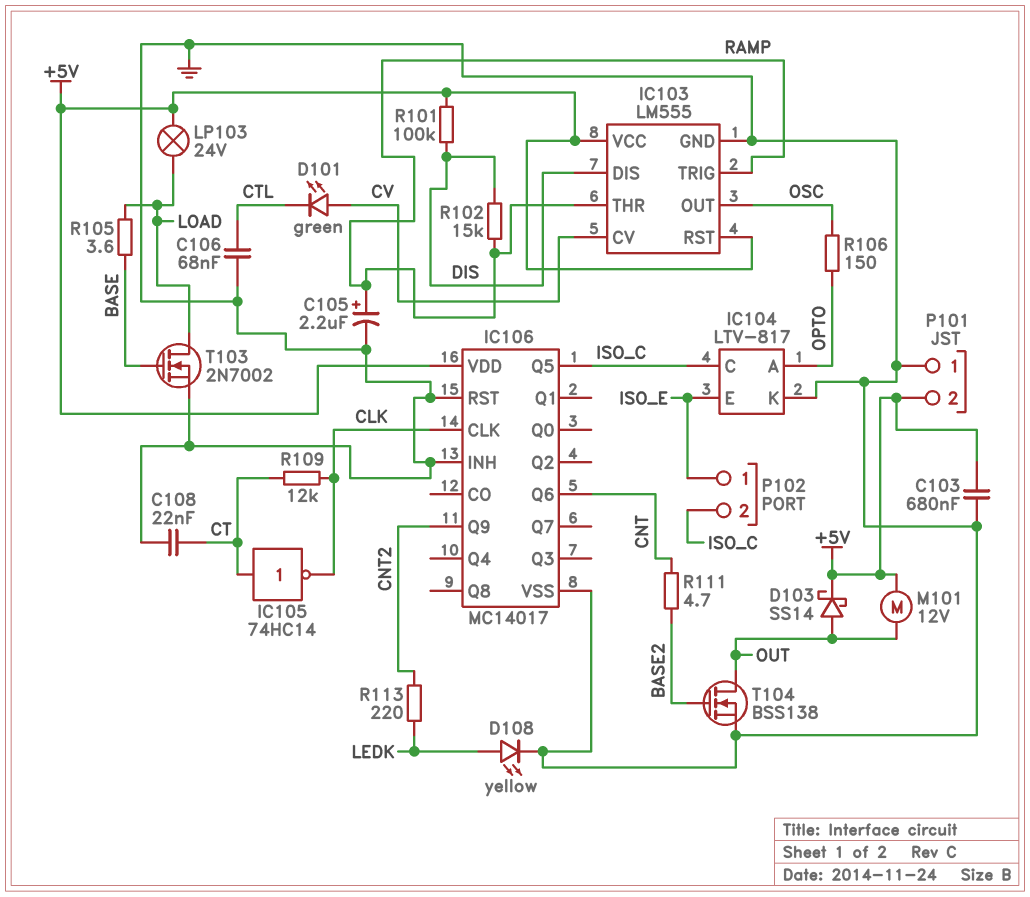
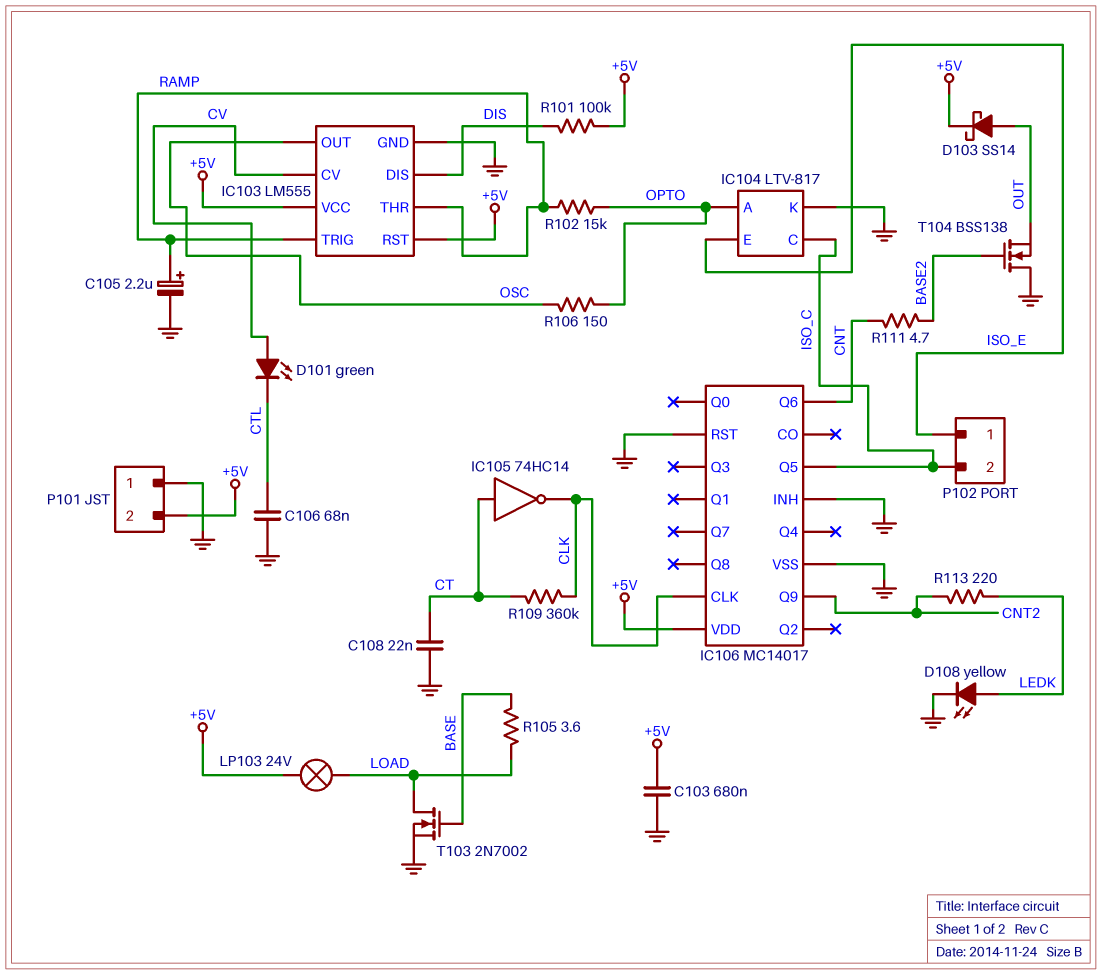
M101: motor 12V (+5V, OUT) -> none
R102: 15k (DIS, RAMP) -> 15k (OPTO, RAMP)
R109: 12k (CLK, CT) -> 360k (CLK, CT)
T104: NMOS BSS138 (G BASE2, D OUT, S GND) -> NMOS BSS138 (G BASE2, D GND, S OUT)

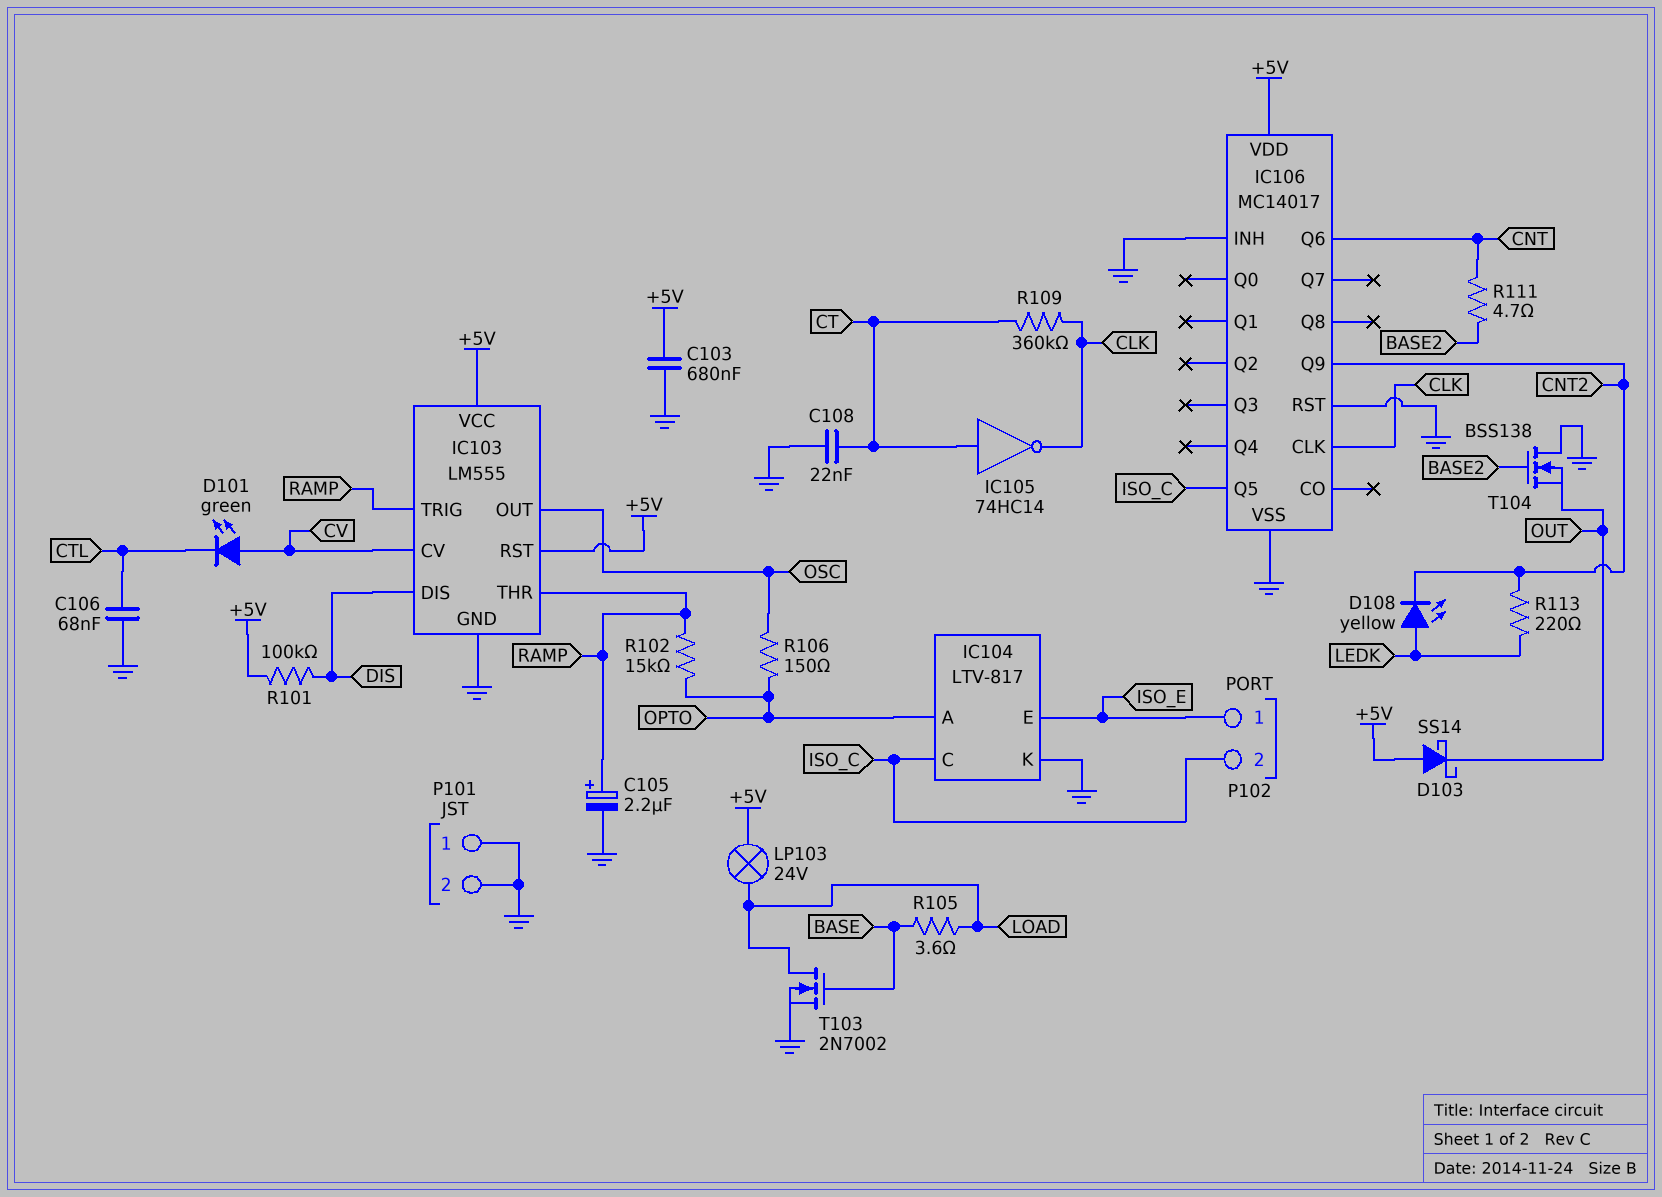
D103: schottky SS14 (A OUT, K +5V) -> schottky SS14 (A +5V, K OUT)
D108: LED yellow (A LEDK, K GND) -> LED yellow (A LEDK, K CNT2)
P101 pin 2: +5V -> GND

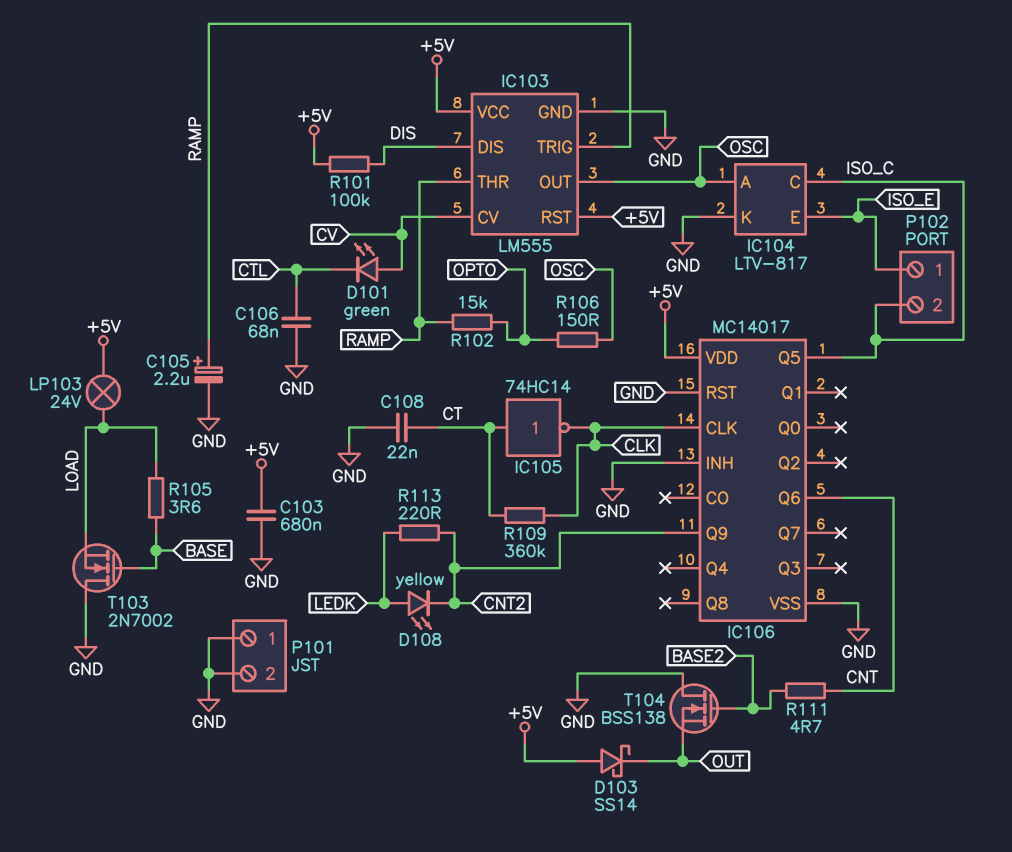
IC104 pin A: OPTO -> OSC
T103: NMOS 2N7002 (G BASE, D LOAD, S GND) -> NMOS 2N7002 (G BASE, D GND, S LOAD)

